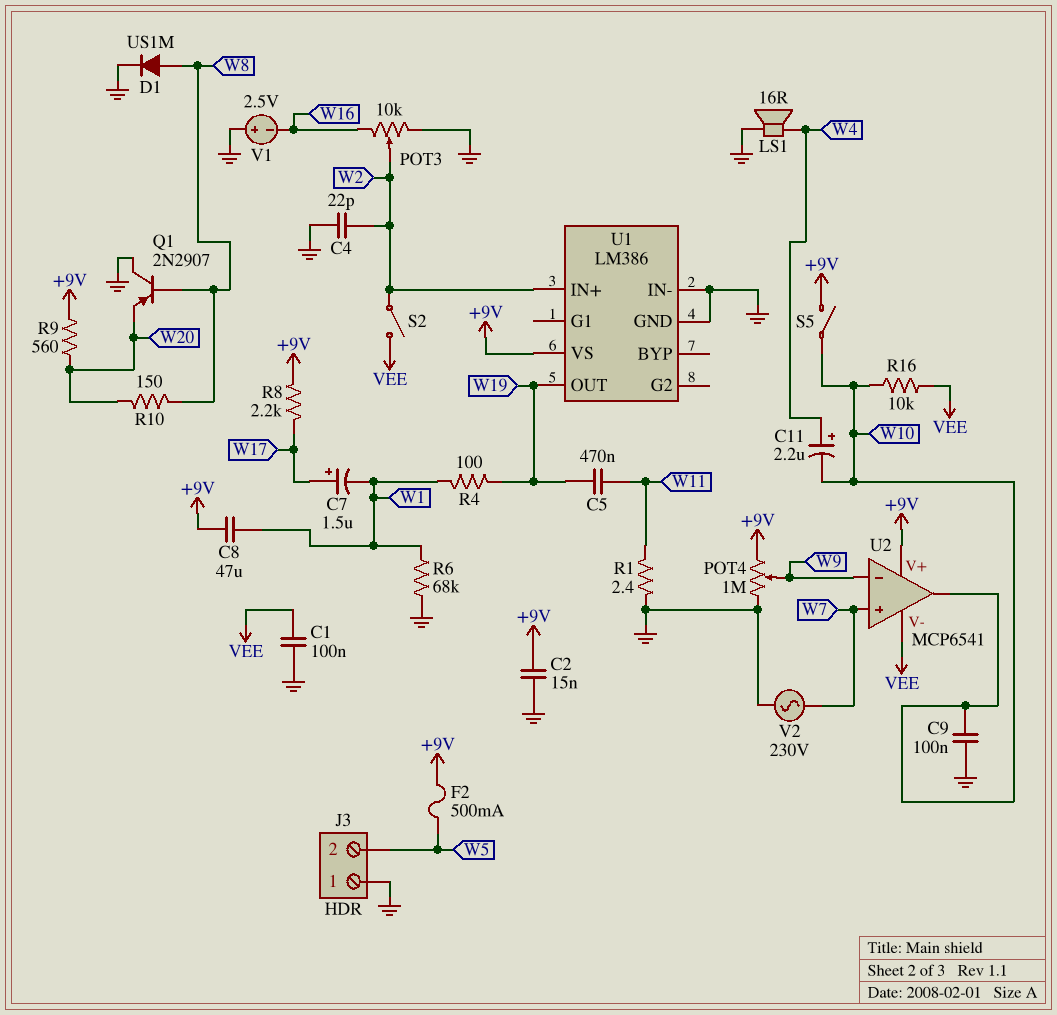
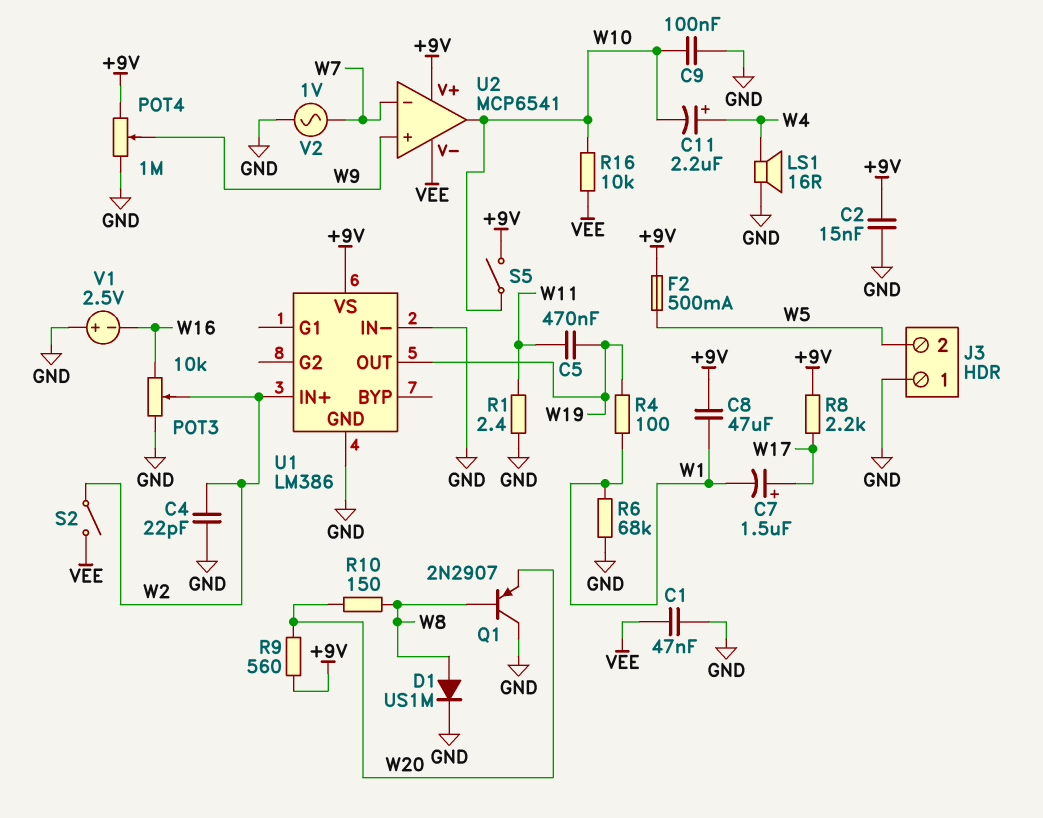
C1: 100nF (GND, VEE) -> 47nF (GND, VEE)
U2 pin in+: W7 -> W9
U2 pin in-: W9 -> W7
V2: AC 230V (GND, W7) -> AC 1V (GND, W7)

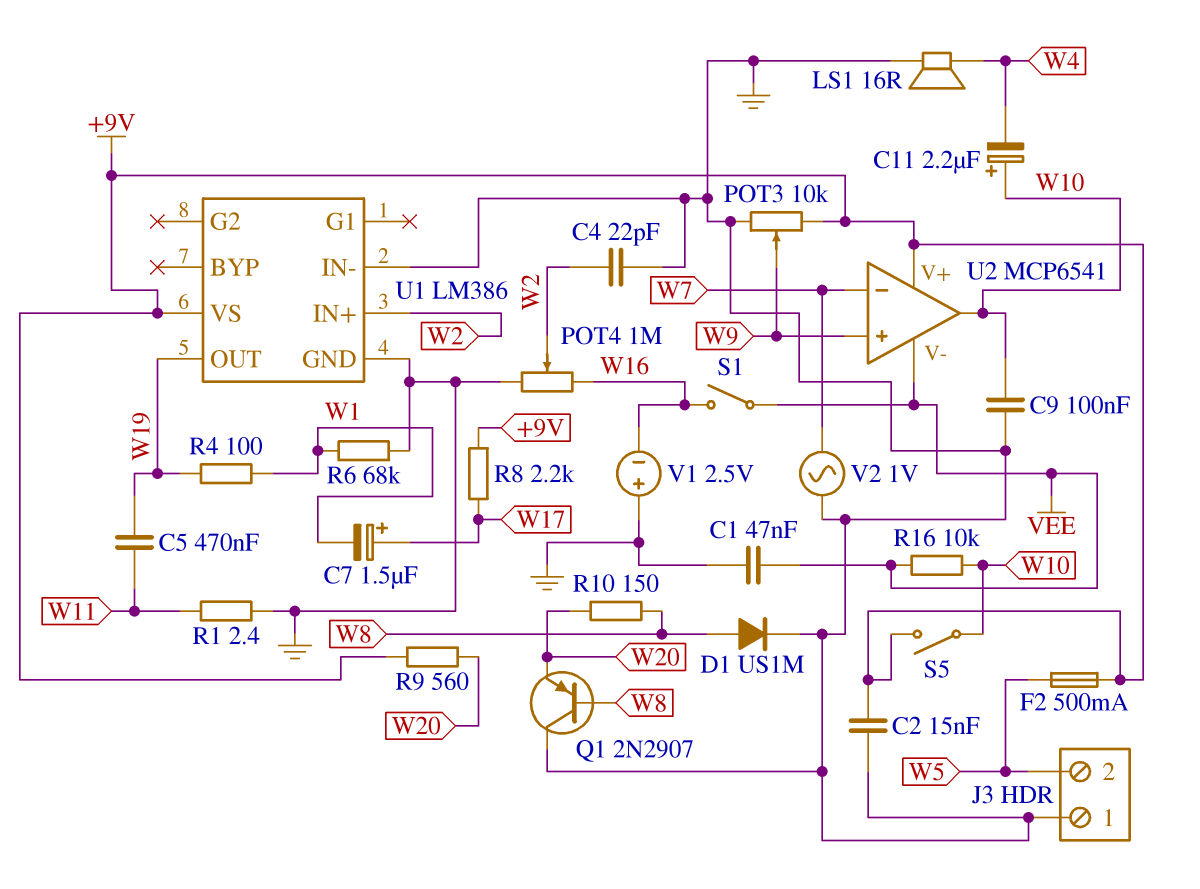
C8: 47uF (+9V, W1) -> none
C11: 2.2uF (plus W4, minus W10) -> 2.2uF (plus W10, minus W4)
POT3: 10k (GND, W16, wiper W2) -> 10k (+9V, GND, wiper W9)
POT4: 1M (+9V, GND, wiper W9) -> 1M (GND, W16, wiper W2)
S1: none -> switch (VEE, W16)
S2: switch (VEE, W2) -> none

